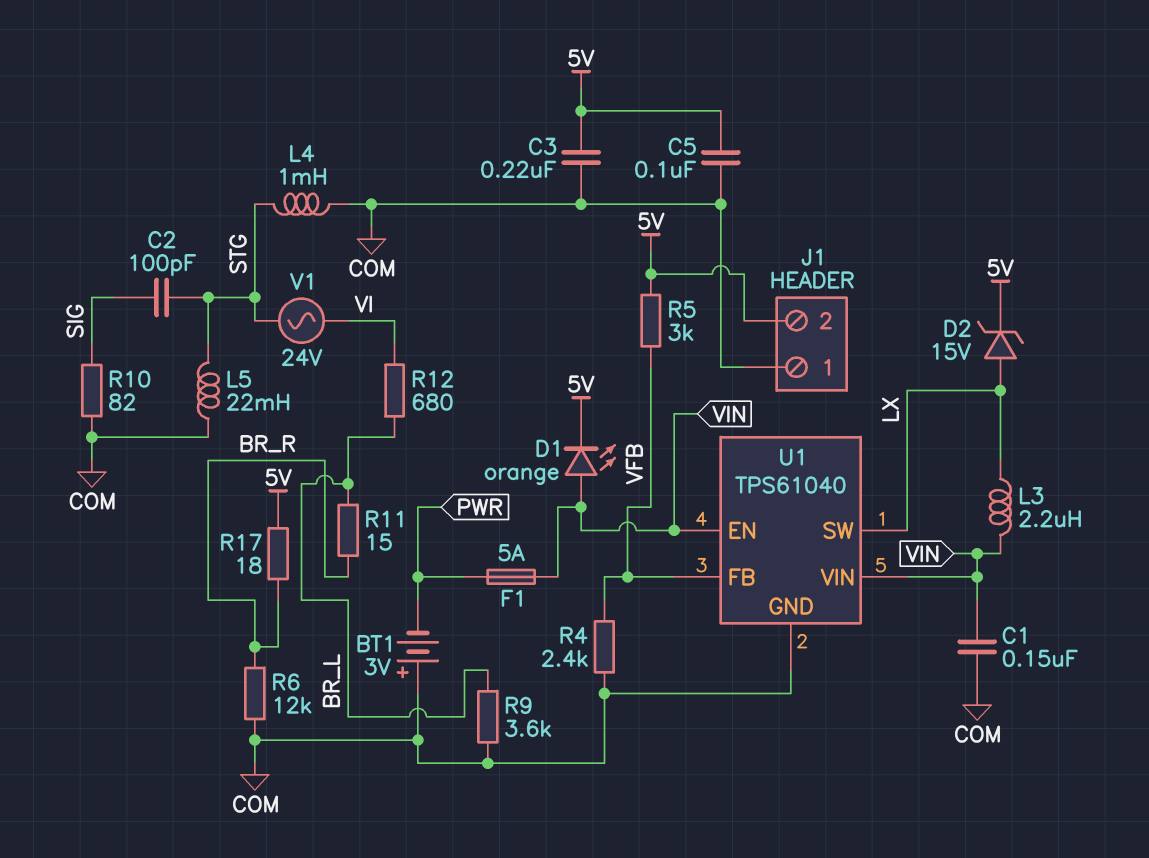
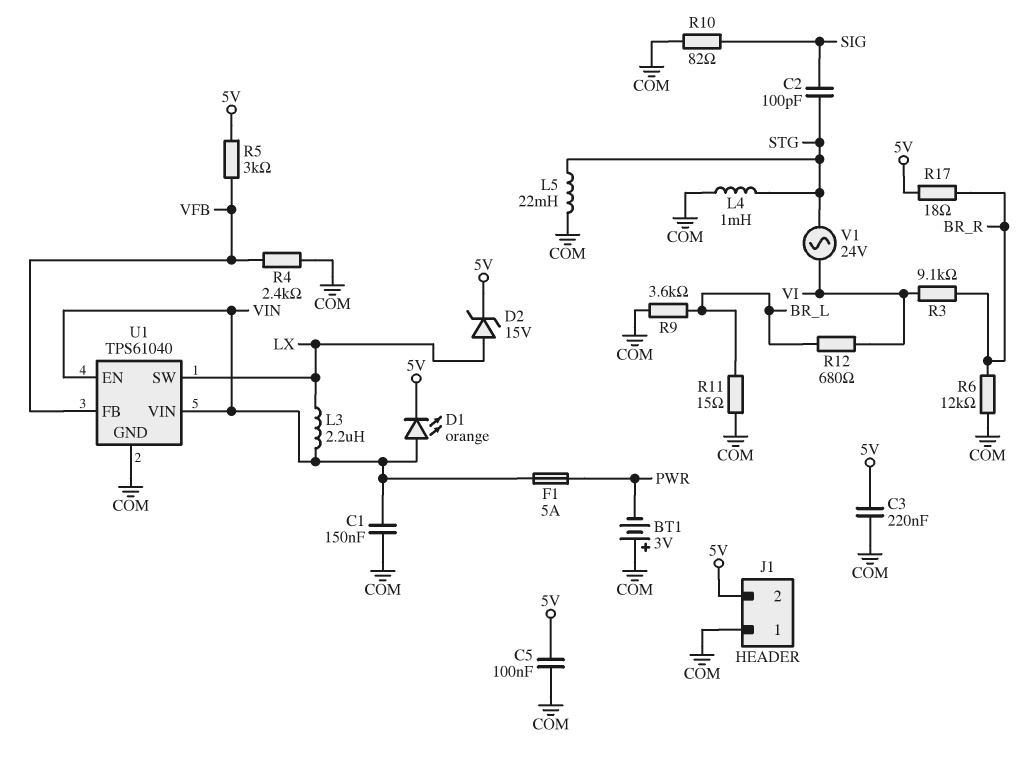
R3: none -> 9.1k (BR_R, VI)
R11: 15 (BR_L, BR_R) -> 15 (BR_L, COM)

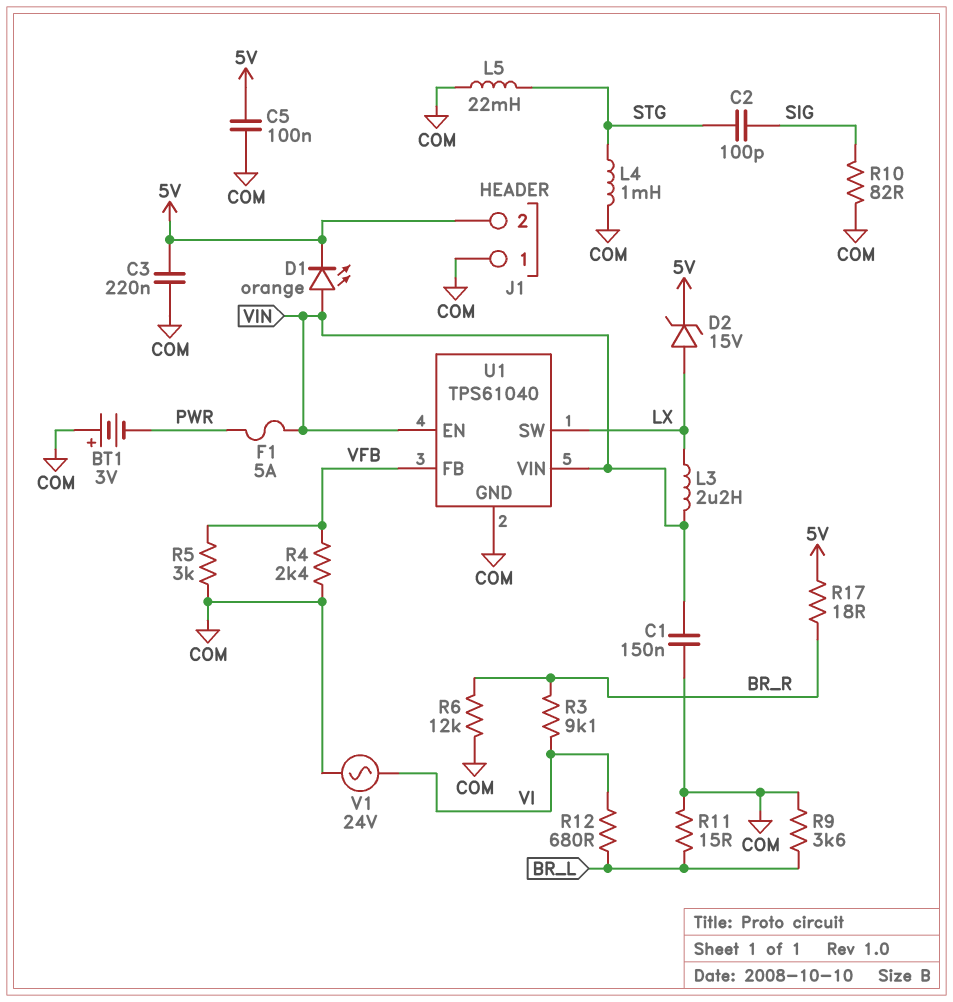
R5: 3k (5V, VFB) -> 3k (COM, VFB)
V1: AC 24V (STG, VI) -> AC 24V (COM, VI)

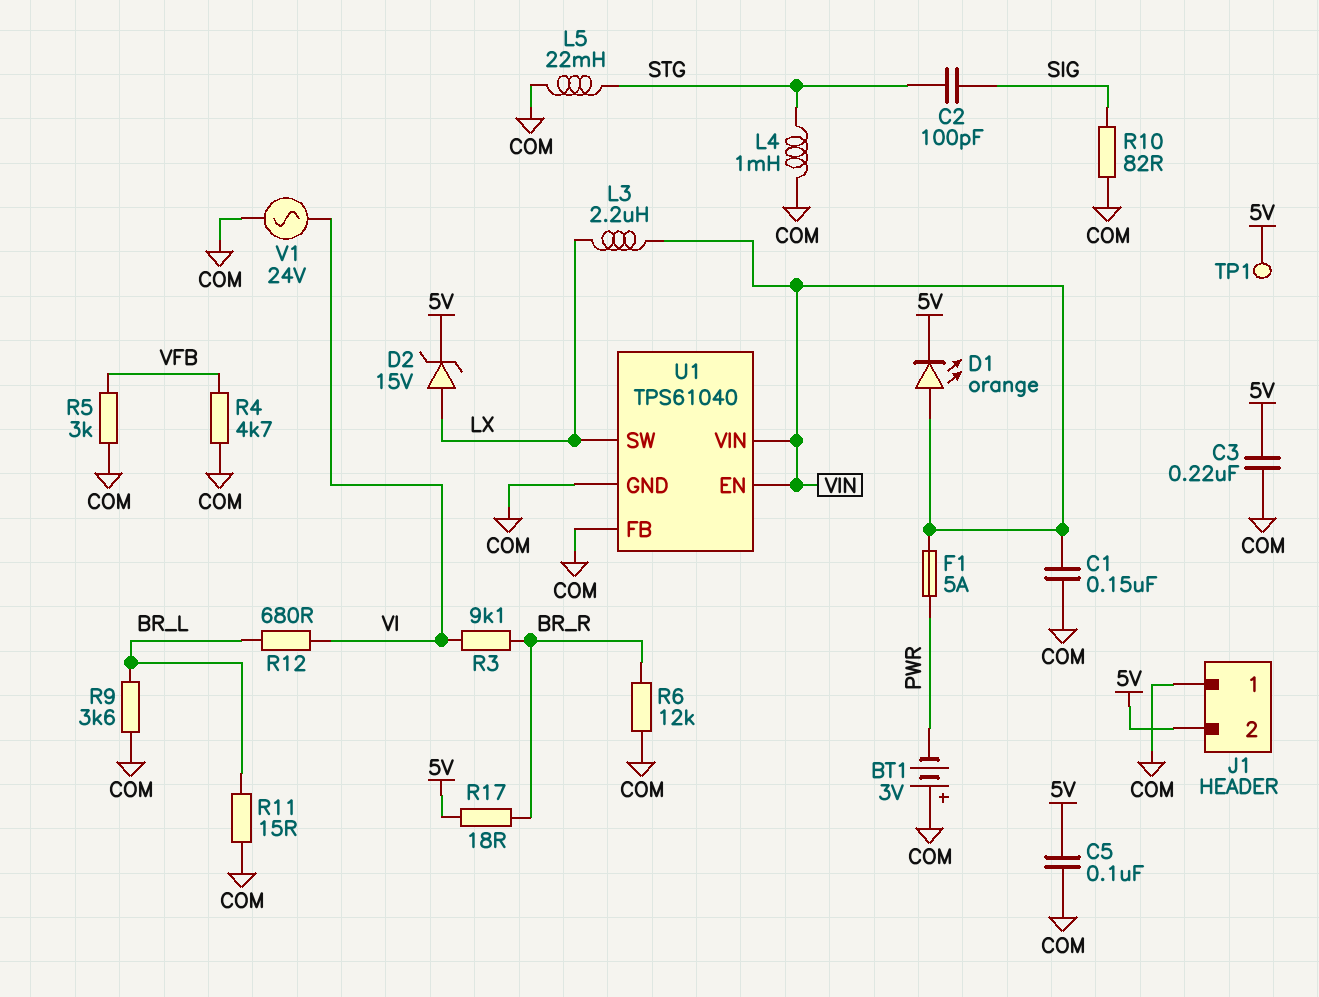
R4: 2.4k (COM, VFB) -> 4.7k (COM, VFB)
TP1: none -> test point (5V)
U1 pin FB: VFB -> COM

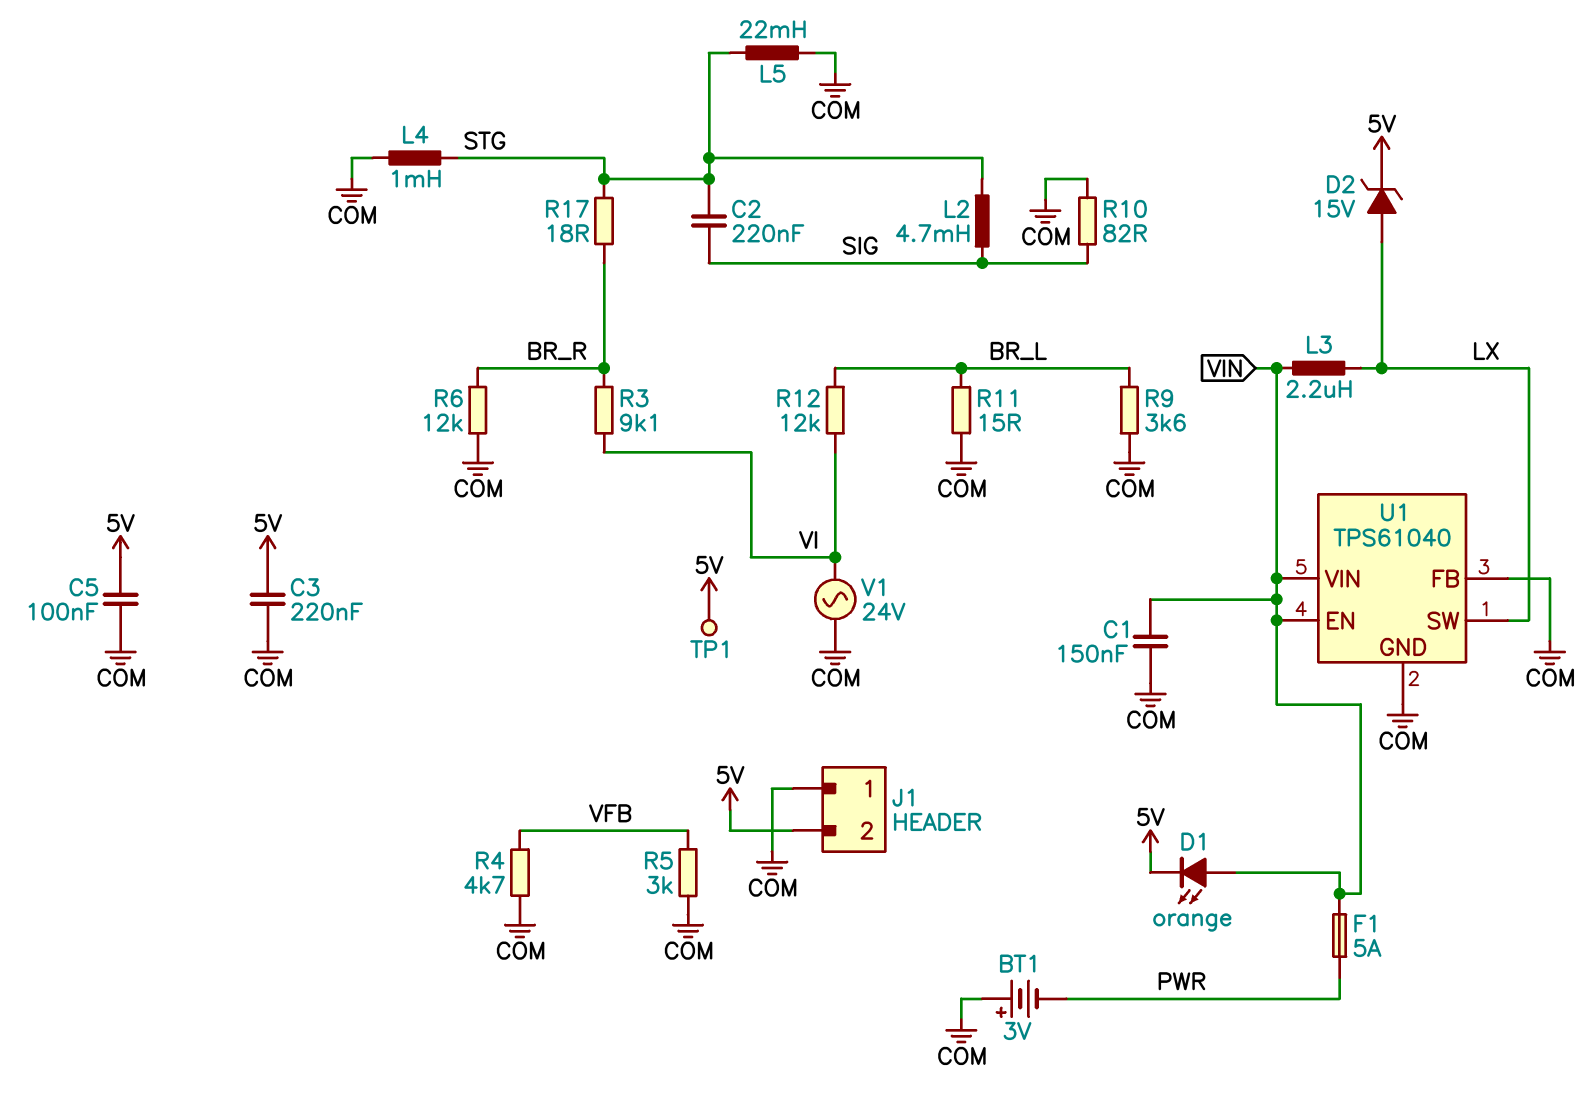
C2: 100pF (SIG, STG) -> 220nF (SIG, STG)
L2: none -> 4.7mH (SIG, STG)
R12: 680 (BR_L, VI) -> 12k (BR_L, VI)
R17: 18 (5V, BR_R) -> 18 (BR_R, STG)

